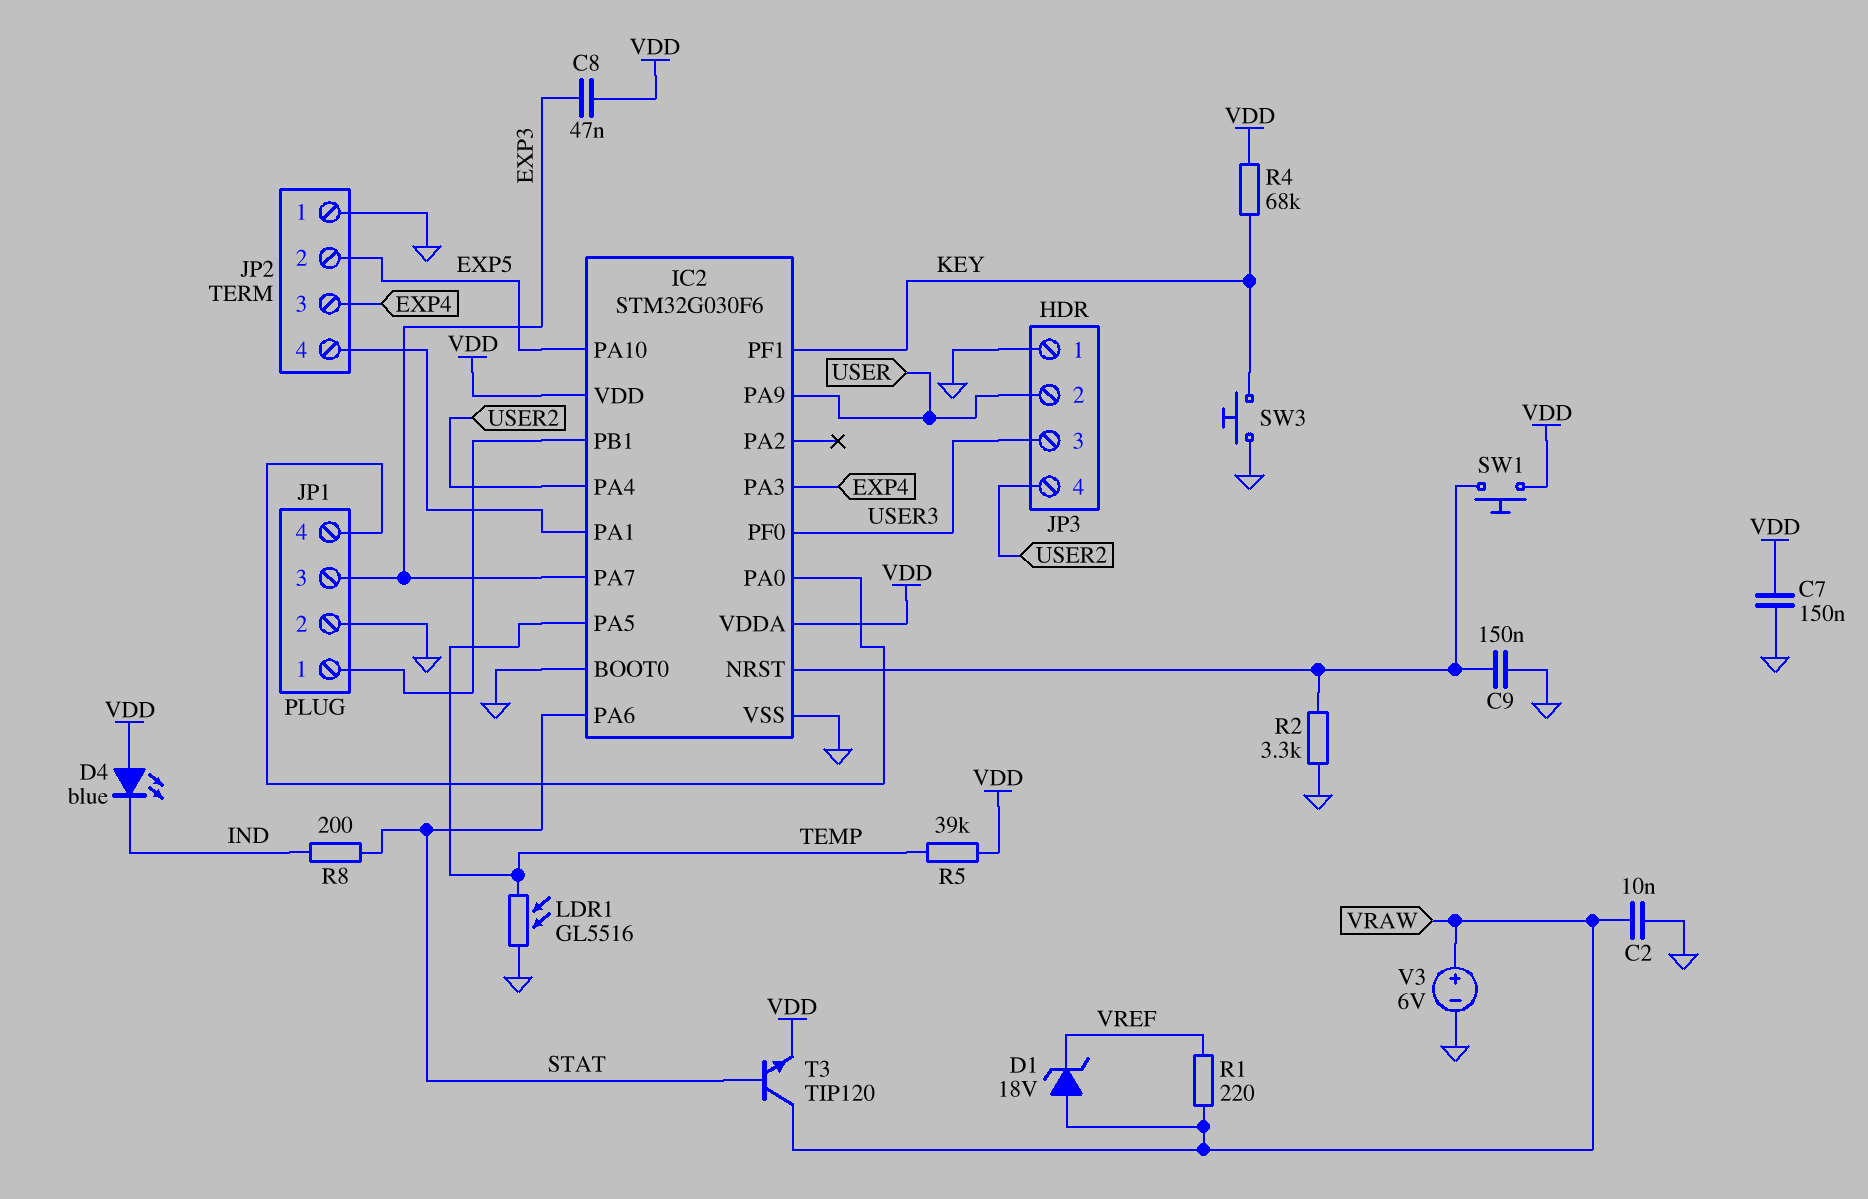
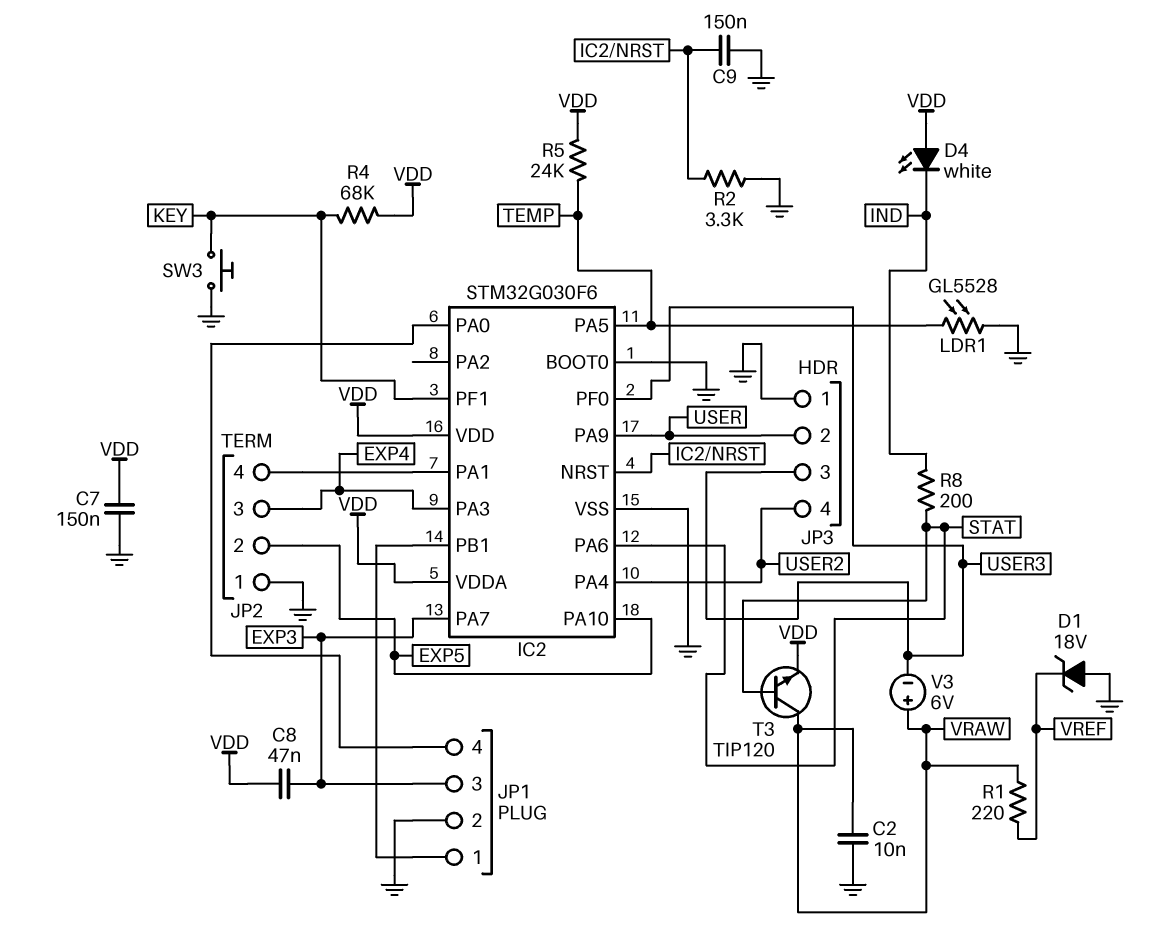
D1: zener 18V (A VRAW, K VREF) -> zener 18V (A GND, K VREF)
D4: LED blue (A VDD, K IND) -> LED white (A VDD, K IND)
LDR1: GL5516 (GND, TEMP) -> GL5528 (GND, TEMP)
R5: 39k (TEMP, VDD) -> 24k (TEMP, VDD)
SW1: button (IC2/NRST, VDD) -> none
V3: 6V (plus VRAW, minus GND) -> 6V (plus VRAW, minus USER3)

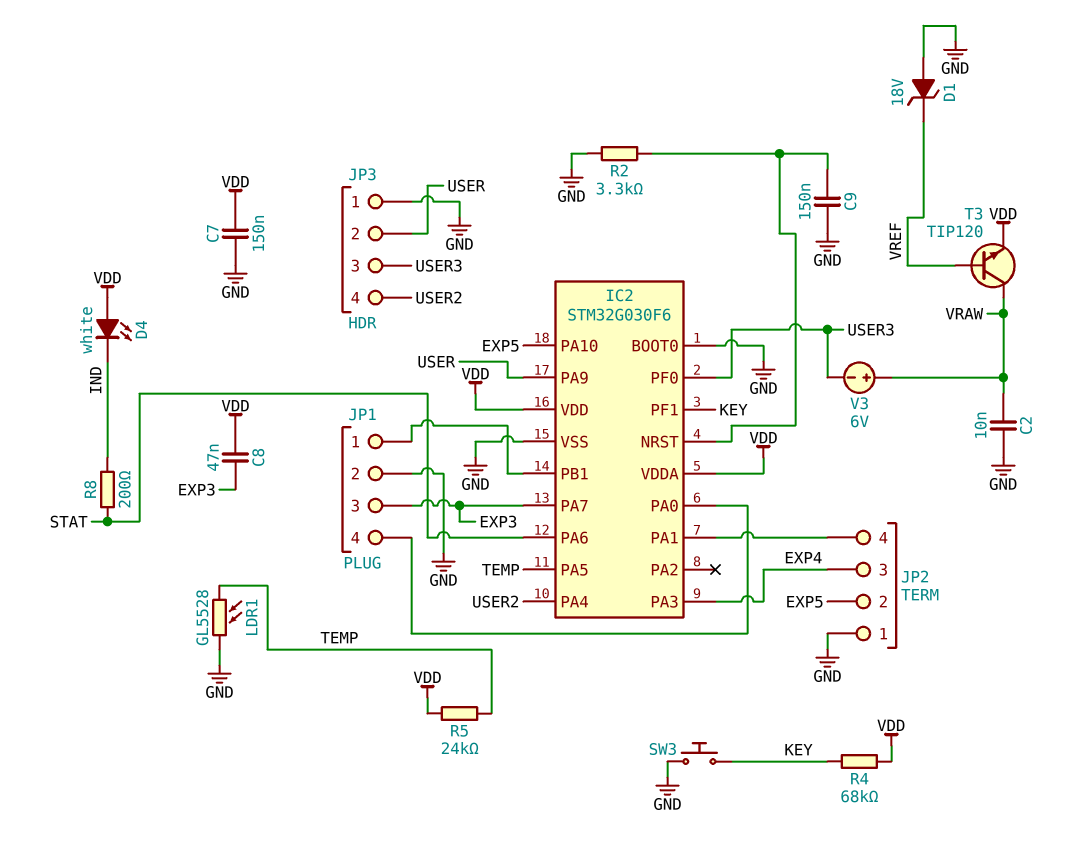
R1: 220 (VRAW, VREF) -> none
T3: NPN TIP120 (B STAT, C VRAW, E VDD) -> NPN TIP120 (B VREF, C VRAW, E VDD)

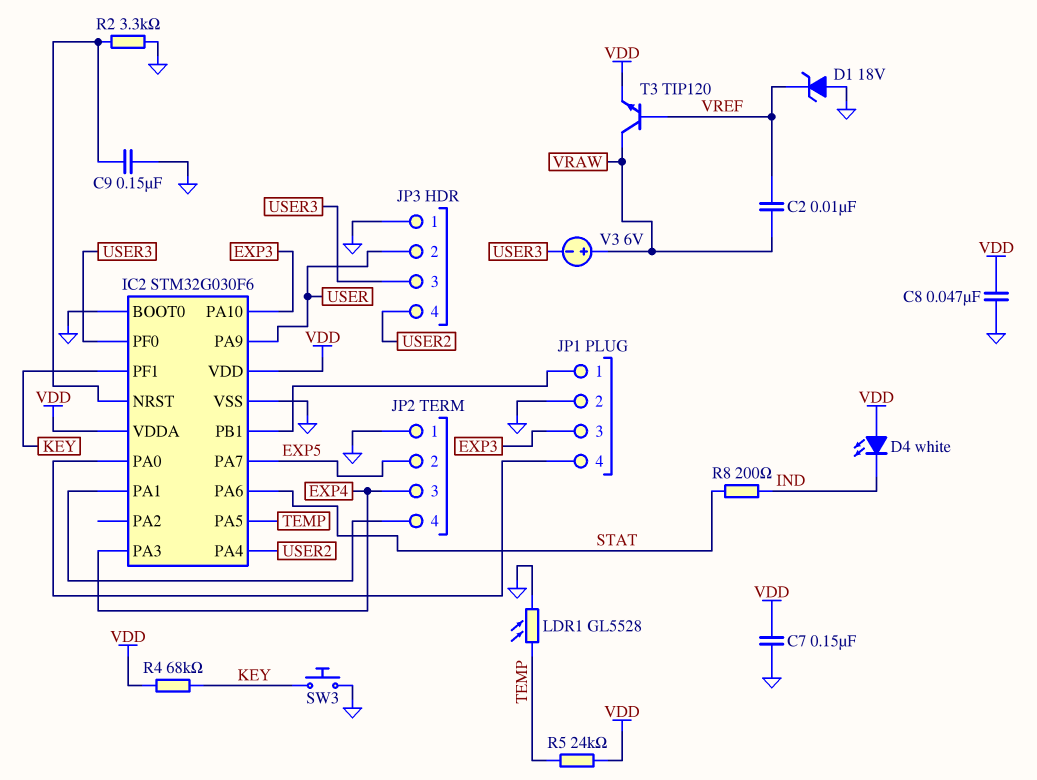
C2: 10nF (GND, VRAW) -> 10nF (VRAW, VREF)
C8: 47nF (EXP3, VDD) -> 47nF (GND, VDD)
IC2 pin PA7: EXP3 -> EXP5
IC2 pin PA10: EXP5 -> EXP3

